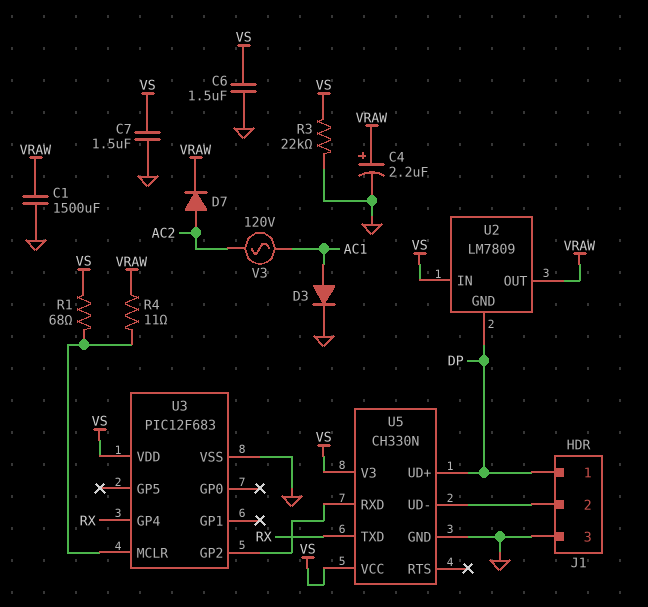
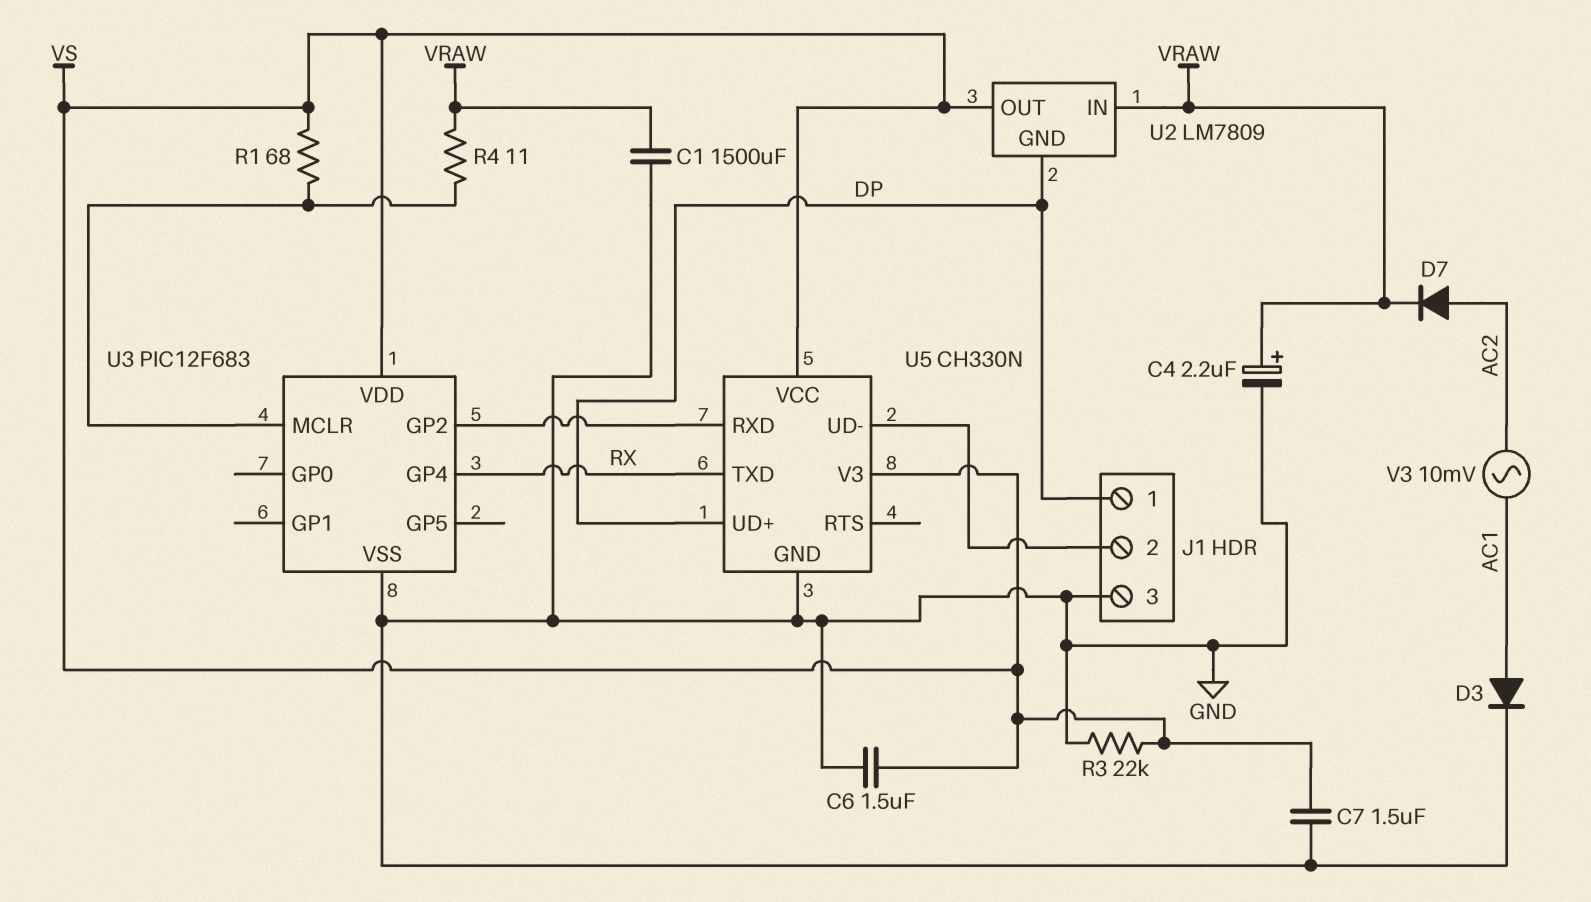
U2 pin IN: VS -> VRAW
U2 pin OUT: VRAW -> VS
V3: AC 120V (AC1, AC2) -> AC 10mV (AC1, AC2)

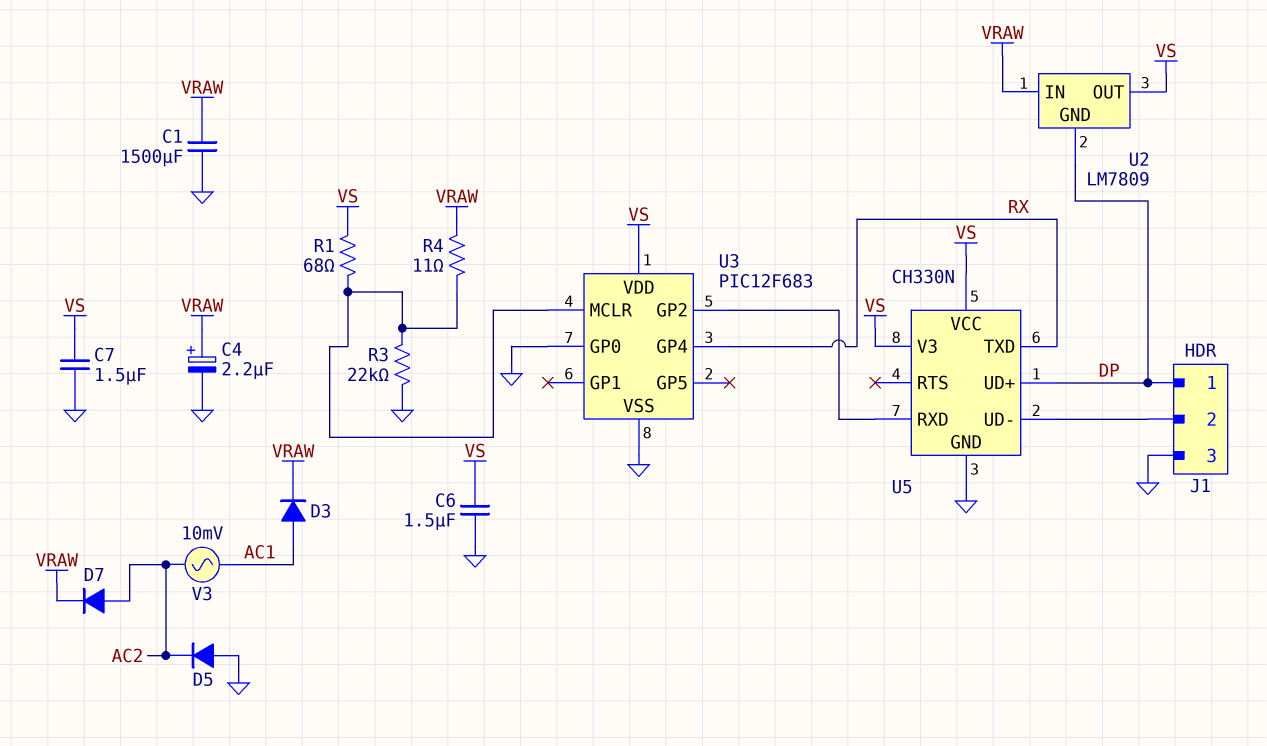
D3: diode (A AC1, K GND) -> diode (A AC1, K VRAW)
D5: none -> diode (A GND, K AC2)
R3: 22k (GND, VS) -> 22k (GND, U3/MCLR)
U3 pin GP0: none -> GND

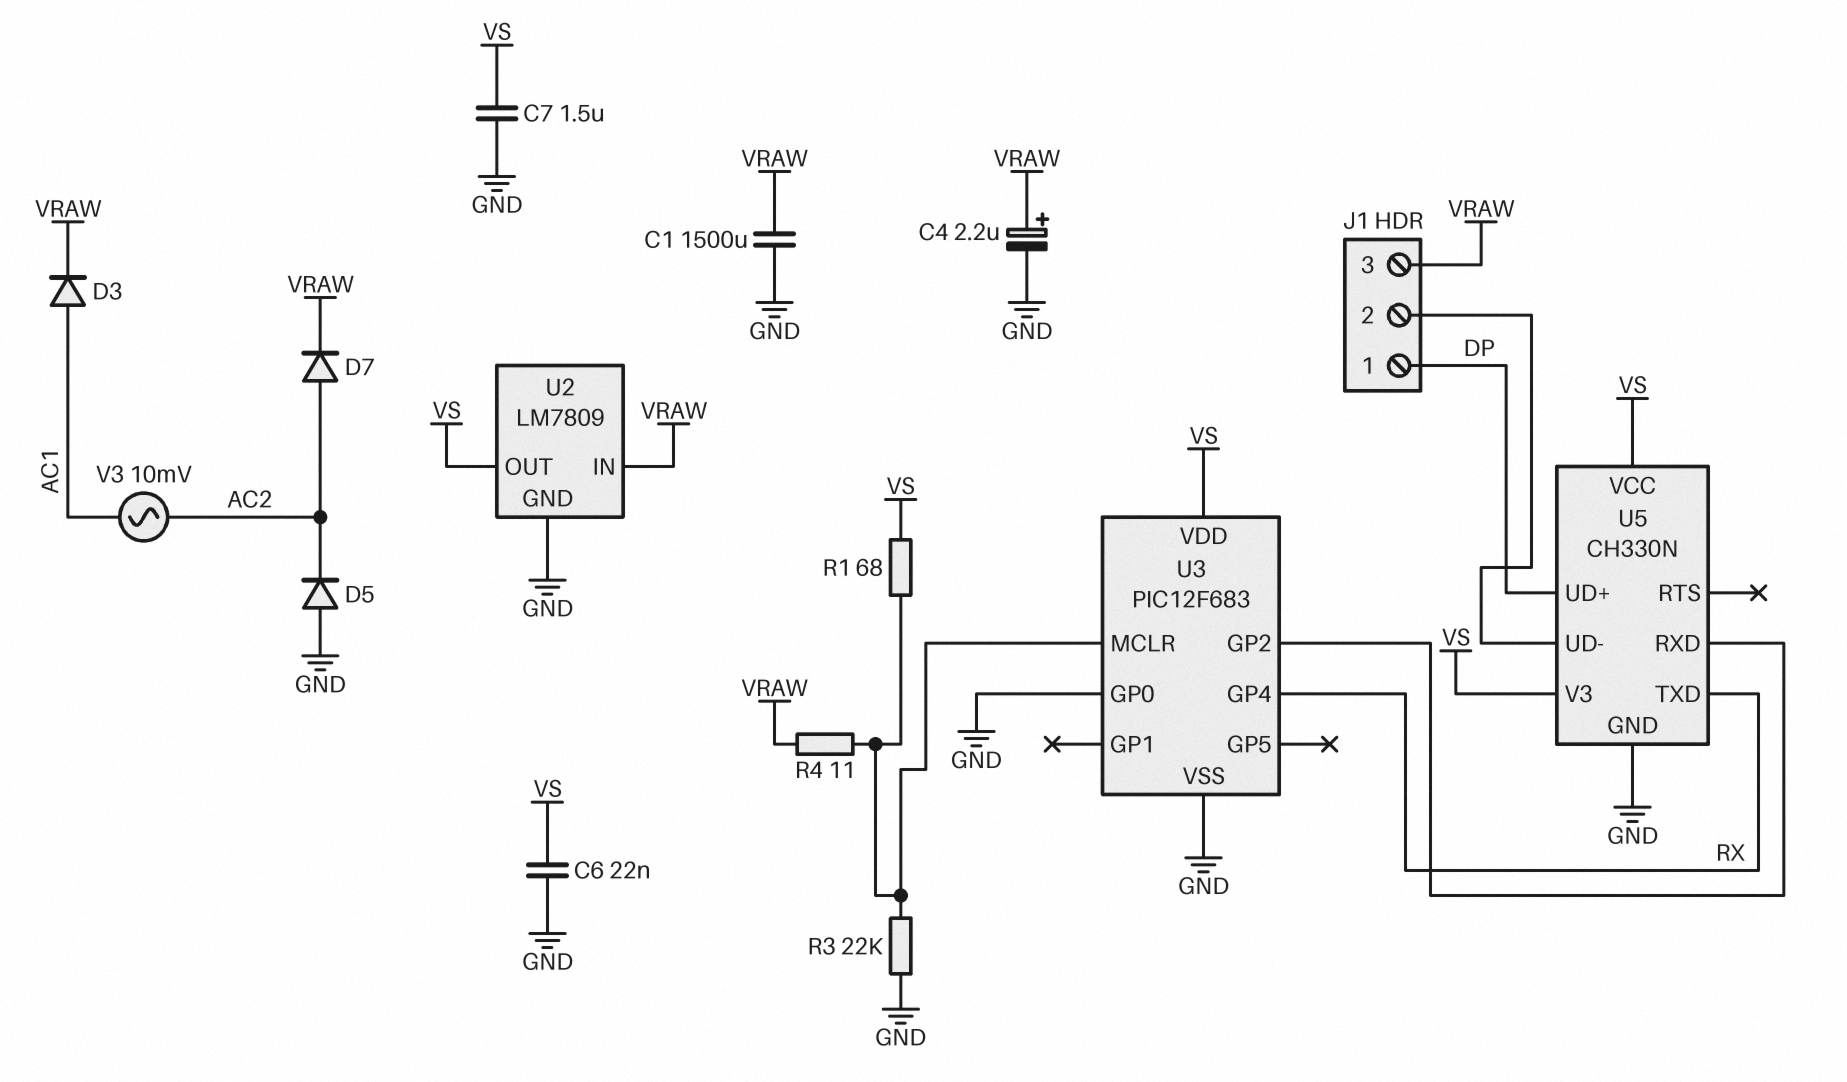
C6: 1.5uF (GND, VS) -> 22nF (GND, VS)
J1 pin 3: GND -> VRAW
U2 pin GND: DP -> GND

